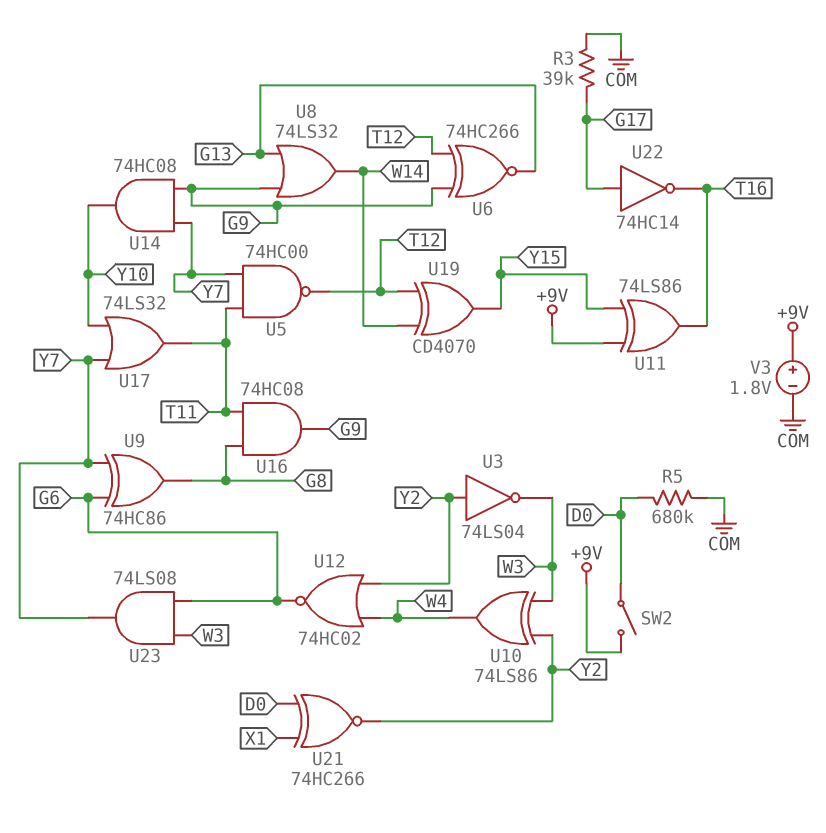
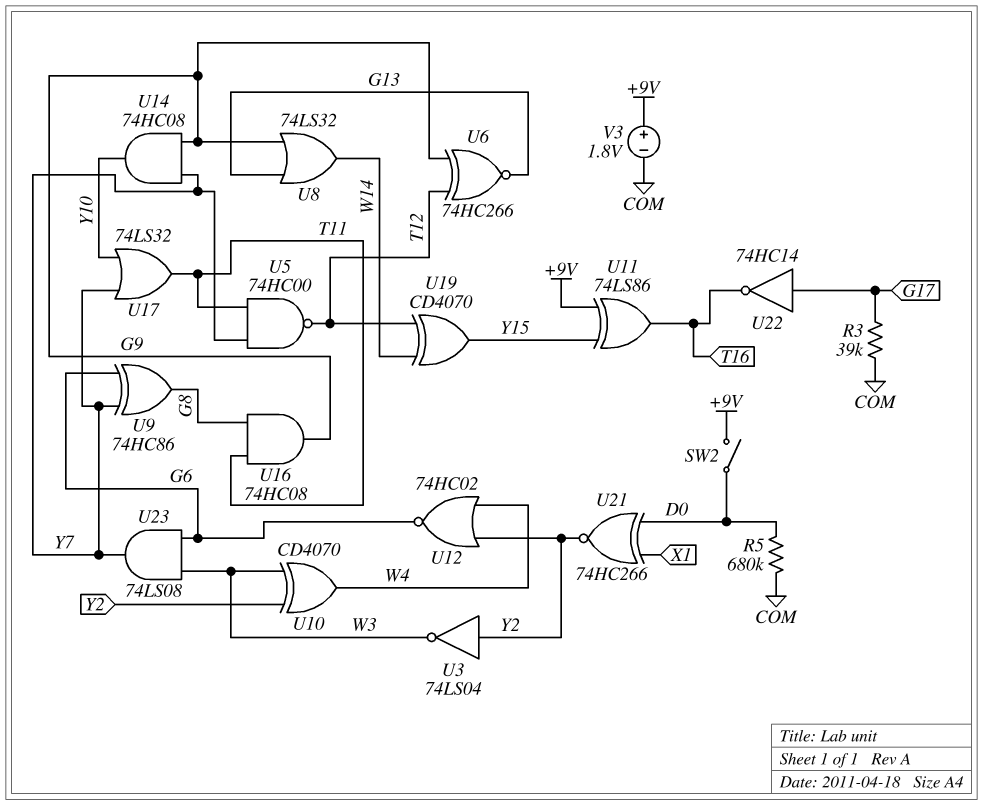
U10: XOR 74LS86 (in W3, in Y2, out W4) -> XOR CD4070 (in W3, in Y2, out W4)

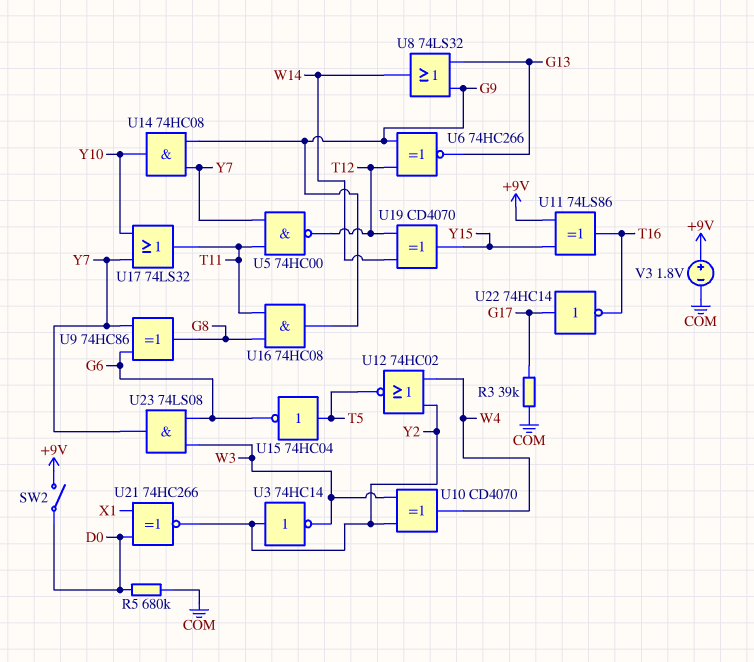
U3: NOT 74LS04 (in Y2, out W3) -> NOT 74HC14 (in Y2, out W3)
U12: NOR 74HC02 (in W4, in Y2, out G6) -> NOR 74HC02 (in W4, in Y2, out T5)
U15: none -> NOT 74HC04 (in T5, out G6)

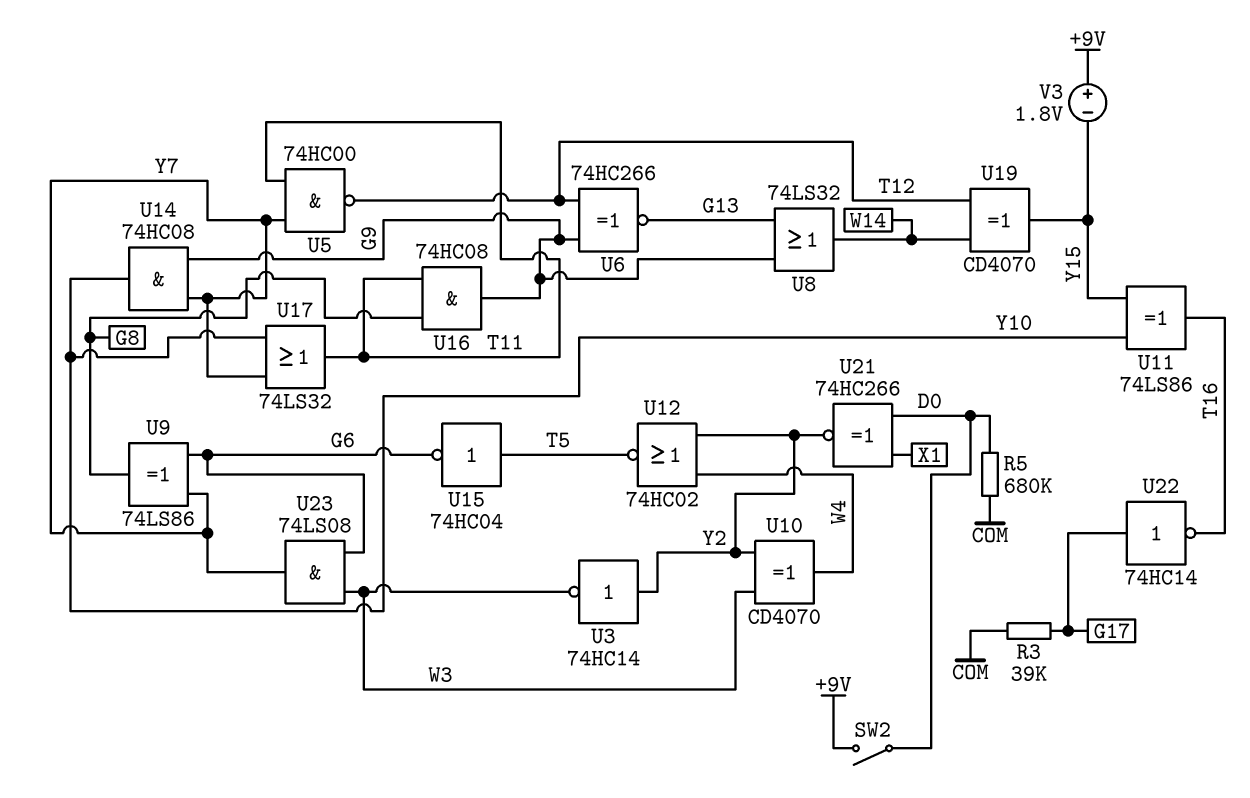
U9: XOR 74HC86 (in G6, in Y7, out G8) -> XOR 74LS86 (in G6, in Y7, out G8)
U11: XOR 74LS86 (in +9V, in Y15, out T16) -> XOR 74LS86 (in Y10, in Y15, out T16)
V3: 1.8V (plus +9V, minus COM) -> 1.8V (plus +9V, minus Y15)

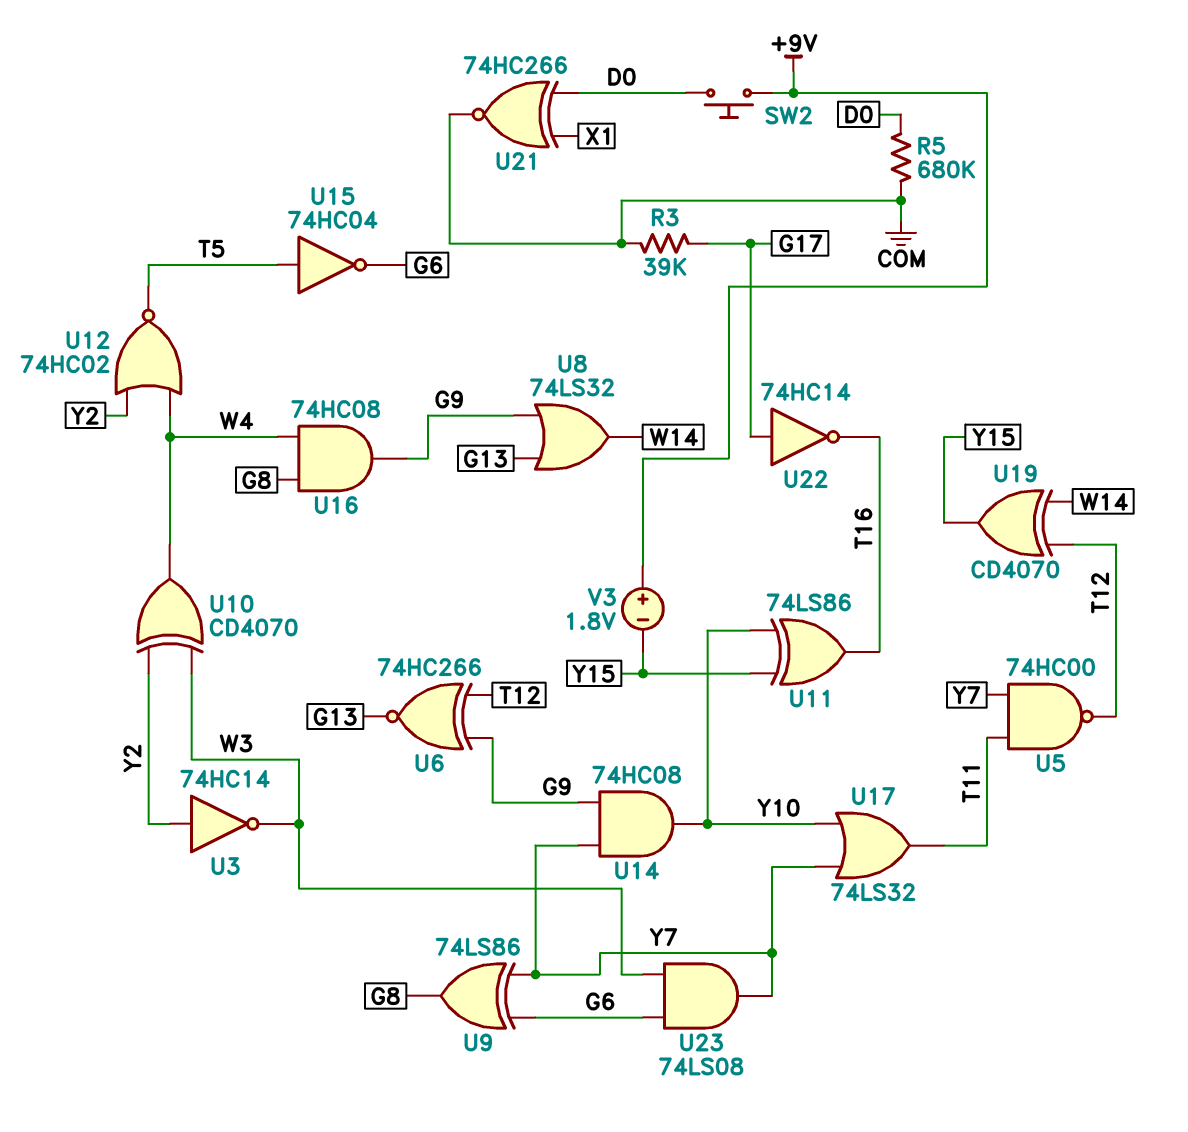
SW2: switch (+9V, D0) -> button (+9V, D0)
U16: AND 74HC08 (in G8, in T11, out G9) -> AND 74HC08 (in G8, in W4, out G9)
U21: XNOR 74HC266 (in D0, in X1, out Y2) -> XNOR 74HC266 (in D0, in X1, out COM)

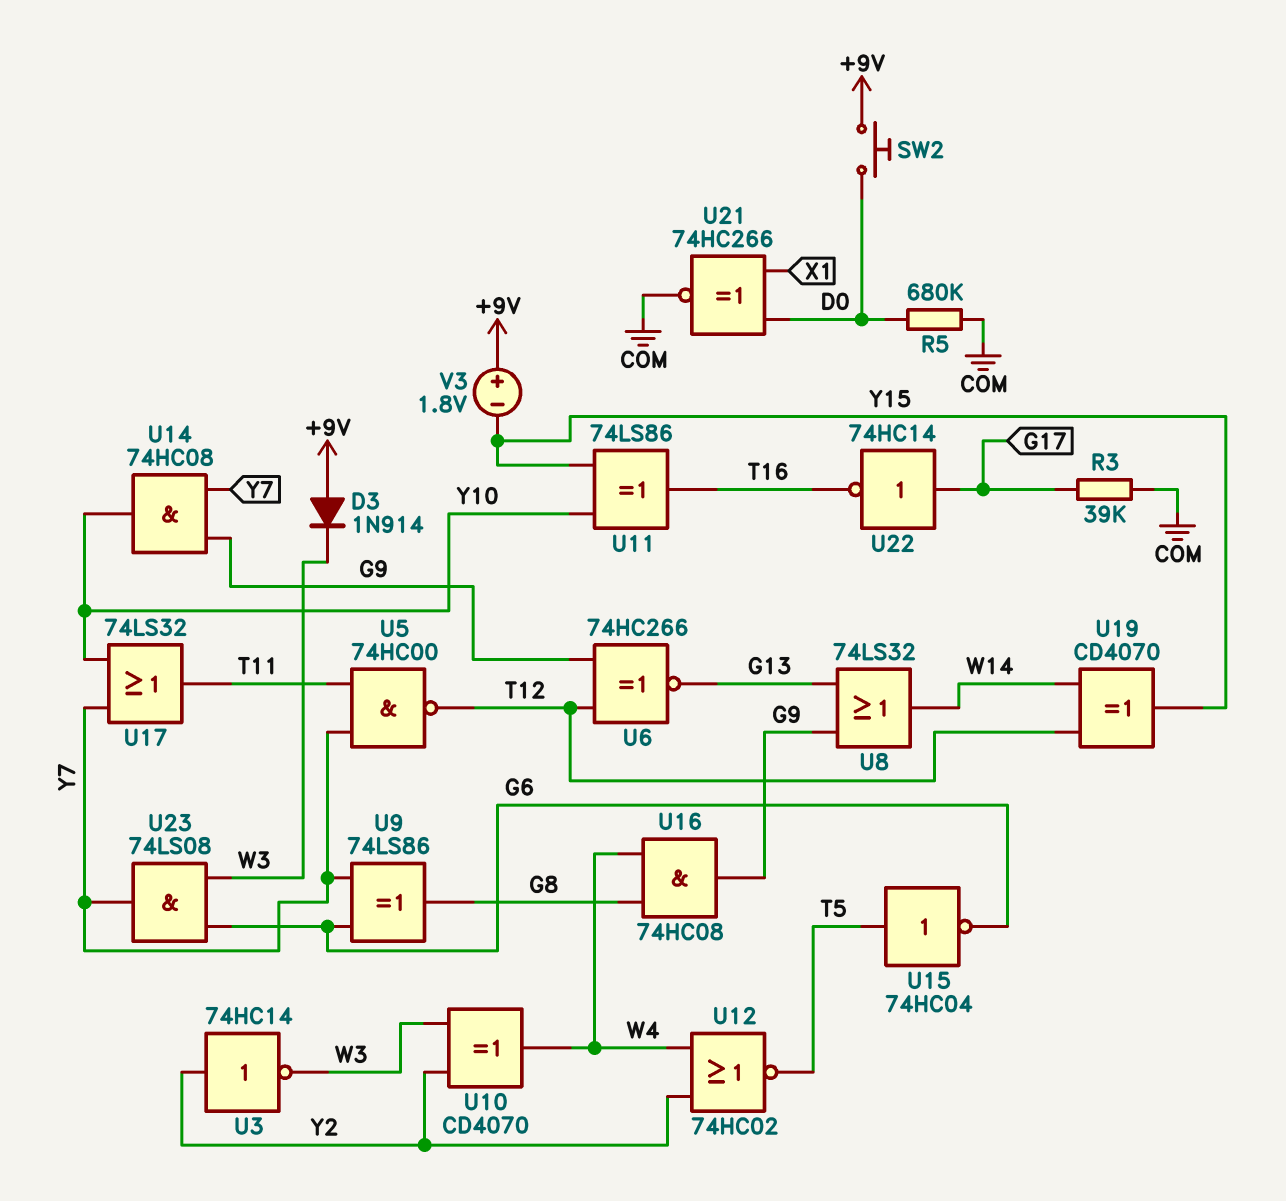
D3: none -> diode 1N914 (A +9V, K W3)

